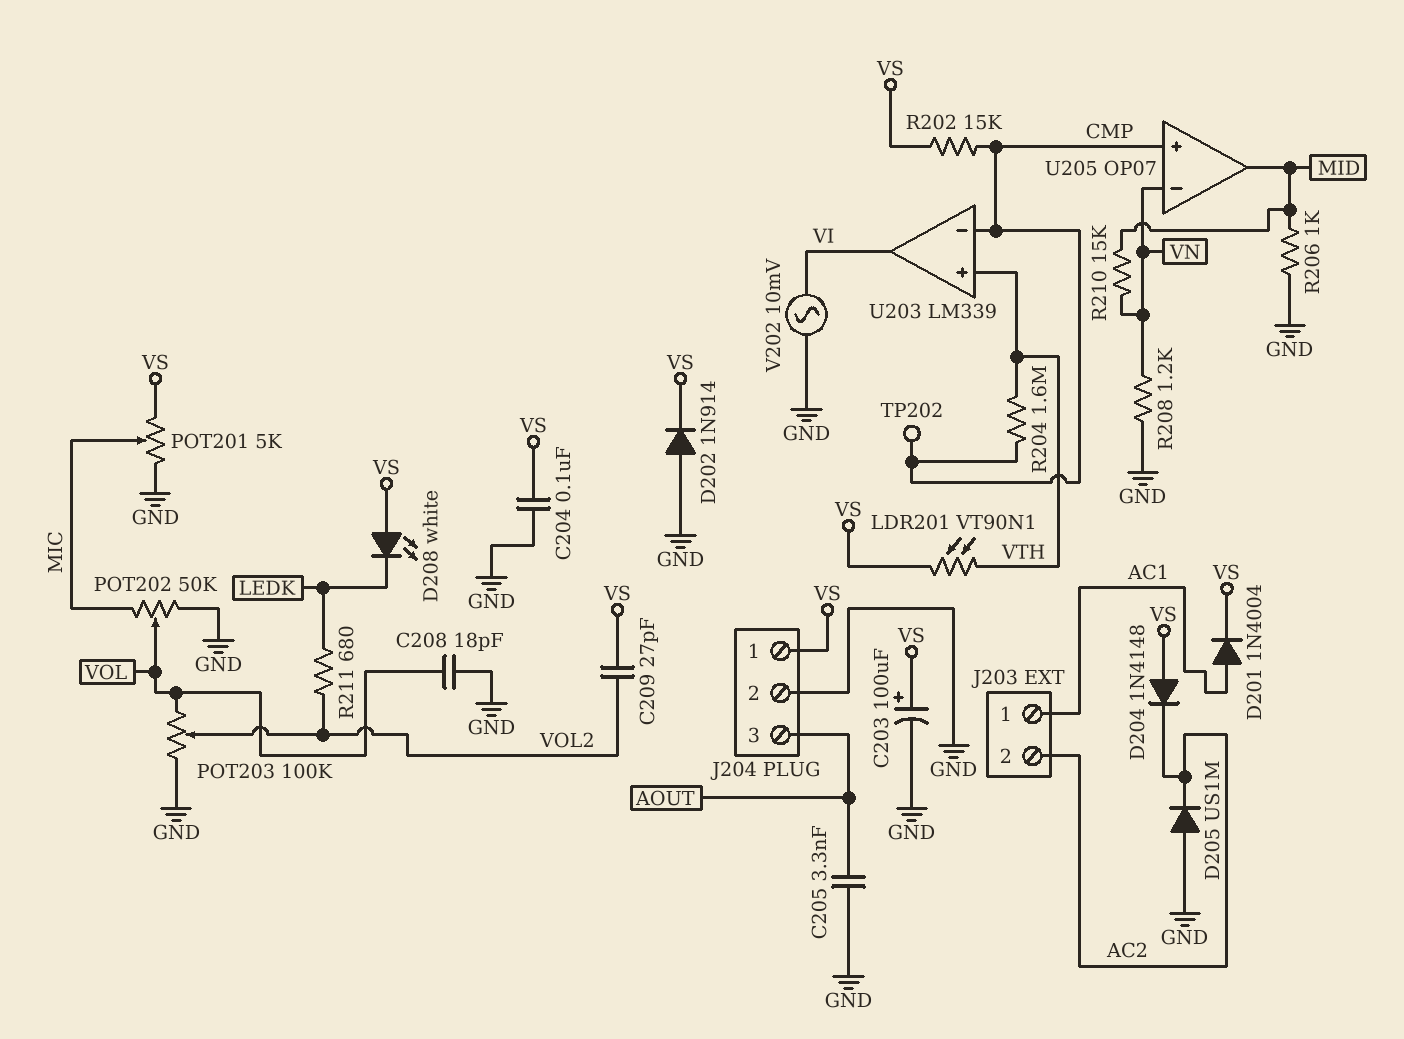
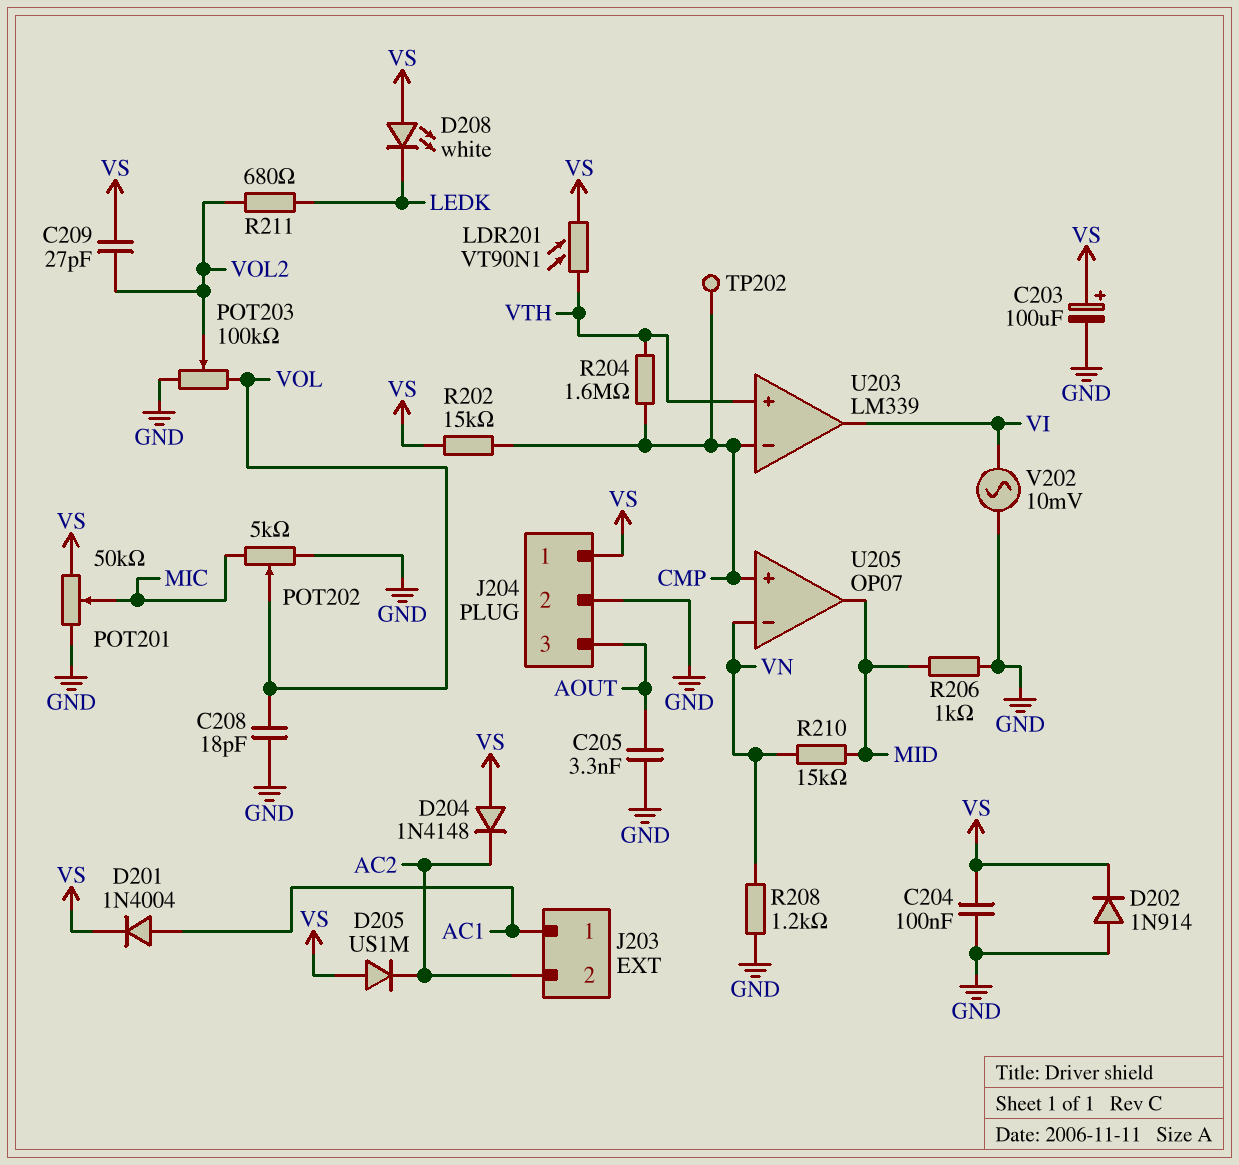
D205: diode US1M (A GND, K AC2) -> diode US1M (A VS, K AC2)
POT201: 5k (GND, VS, wiper MIC) -> 50k (GND, VS, wiper MIC)
POT202: 50k (GND, MIC, wiper VOL) -> 5k (GND, MIC, wiper VOL)

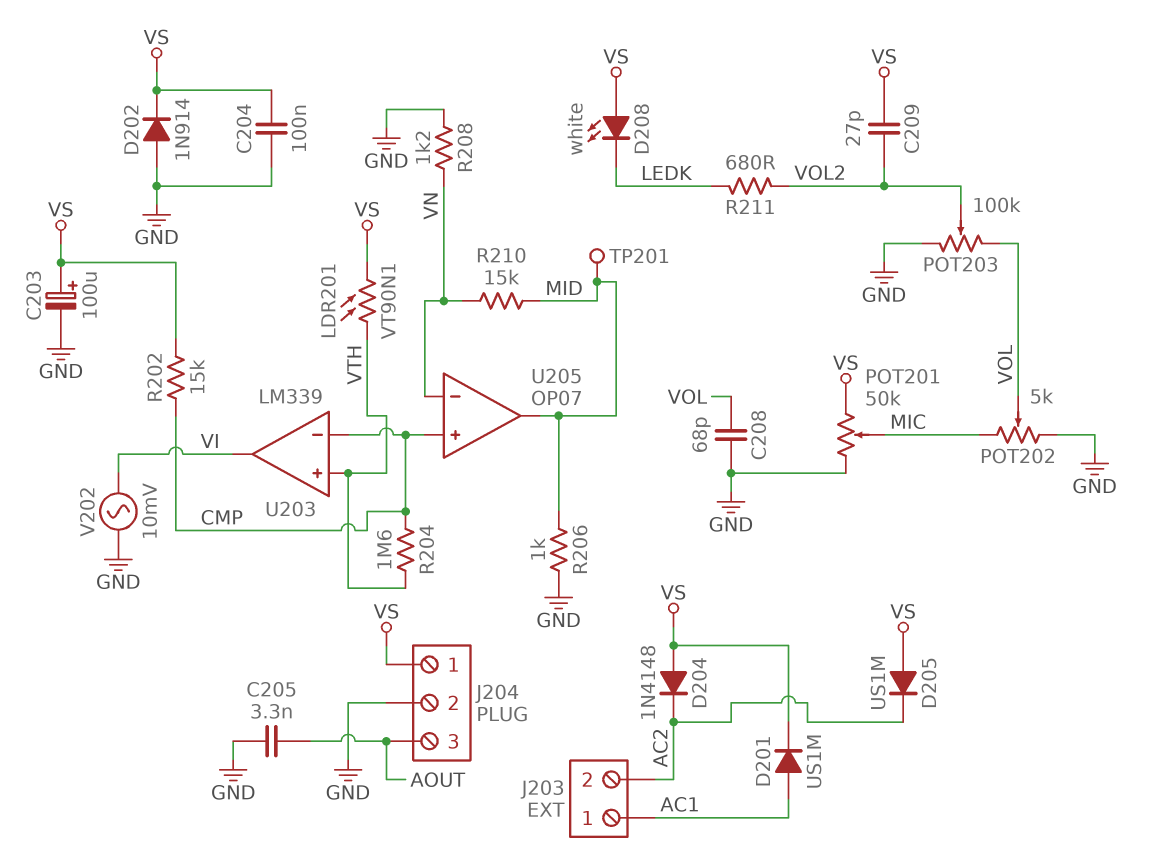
C208: 18pF (GND, VOL) -> 68pF (GND, VOL)
D201: diode 1N4004 (A AC1, K VS) -> diode US1M (A AC1, K VS)
TP201: none -> test point (MID)
TP202: test point (CMP) -> none

